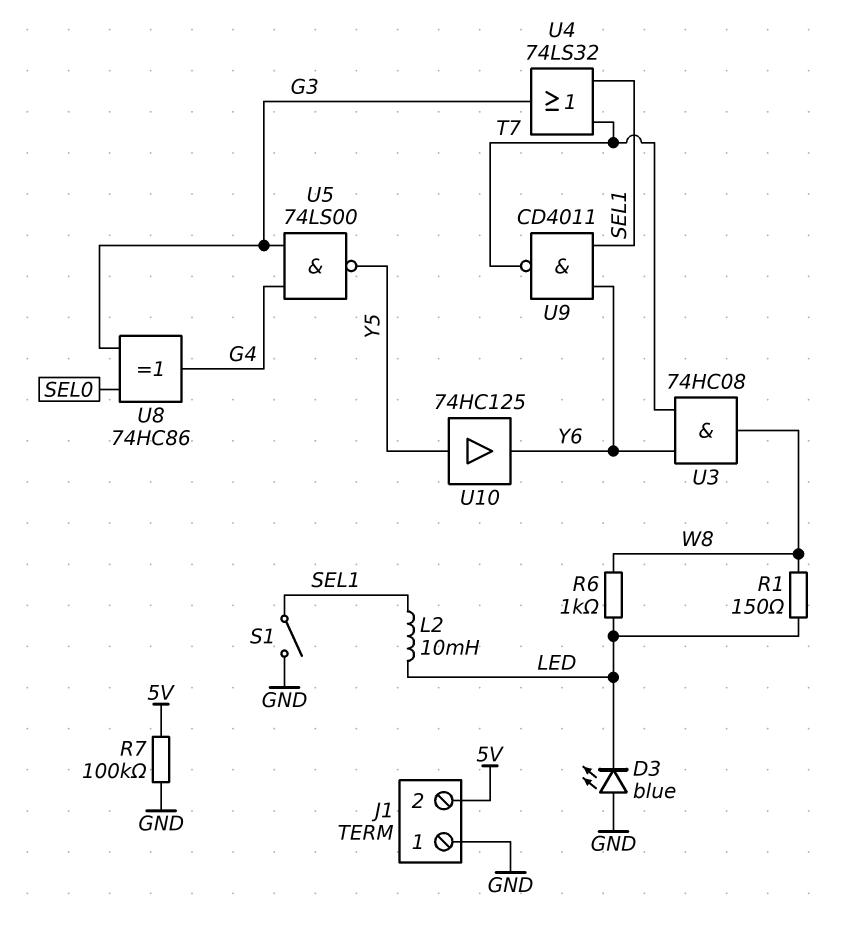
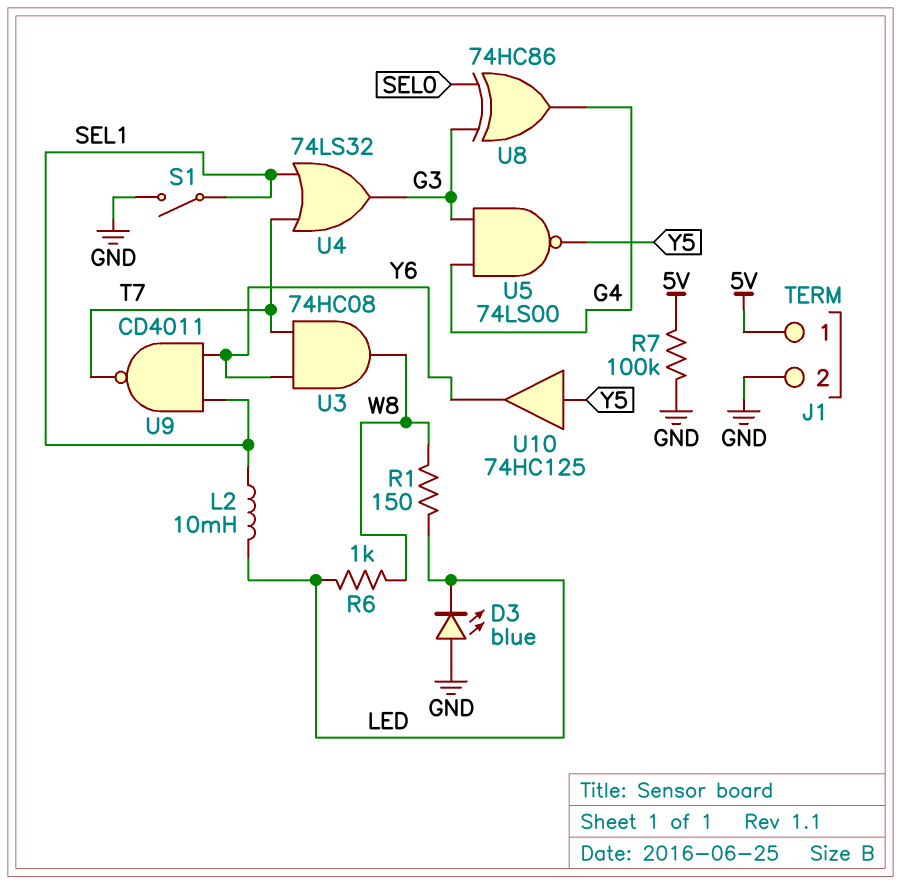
J1 pin 1: GND -> 5V
J1 pin 2: 5V -> GND

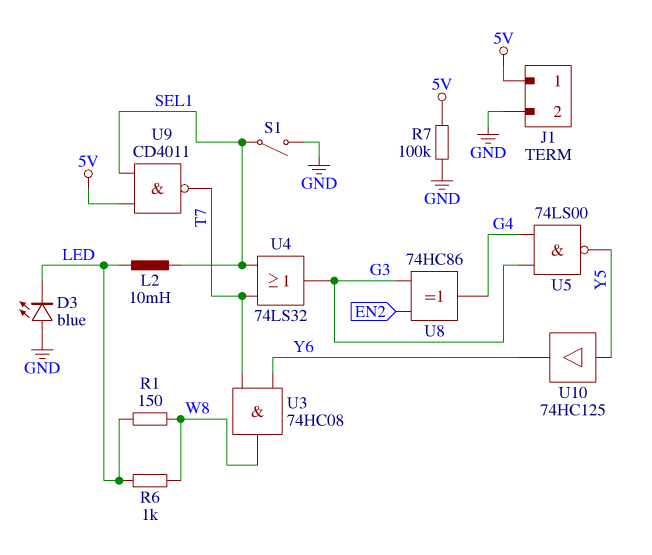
U8: XOR 74HC86 (in G3, in SEL0, out G4) -> XOR 74HC86 (in EN2, in G3, out G4)
U9: NAND CD4011 (in SEL1, in Y6, out T7) -> NAND CD4011 (in 5V, in SEL1, out T7)

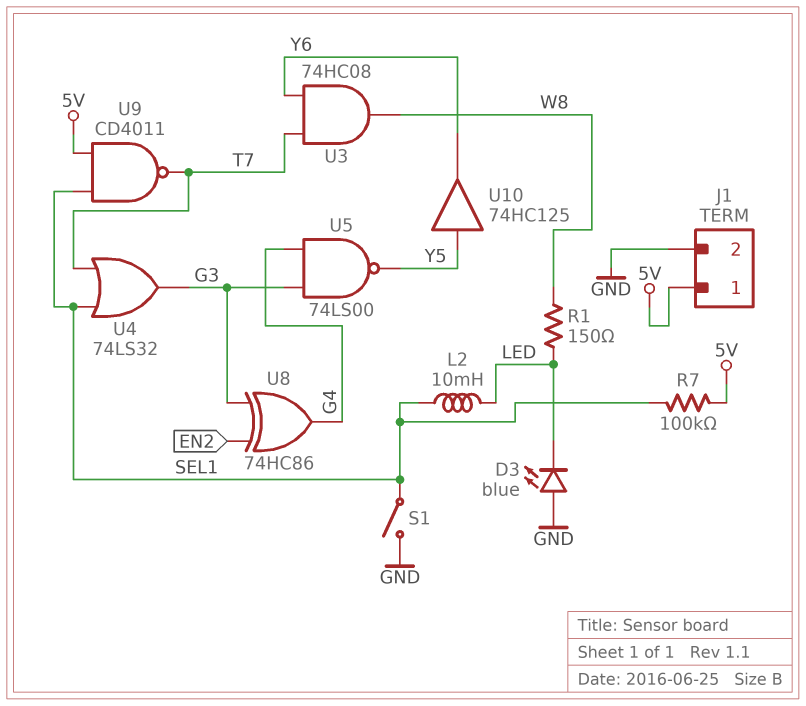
R6: 1k (LED, W8) -> none
R7: 100k (5V, GND) -> 100k (5V, SEL1)

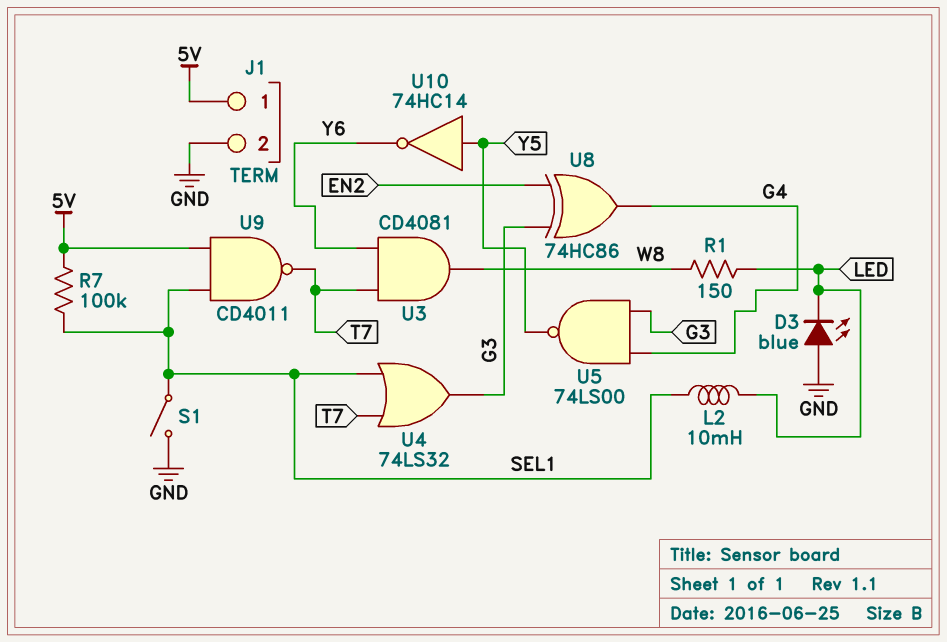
U3: AND 74HC08 (in T7, in Y6, out W8) -> AND CD4081 (in T7, in Y6, out W8)
U10: buffer 74HC125 (in Y5, out Y6) -> NOT 74HC14 (in Y5, out Y6)

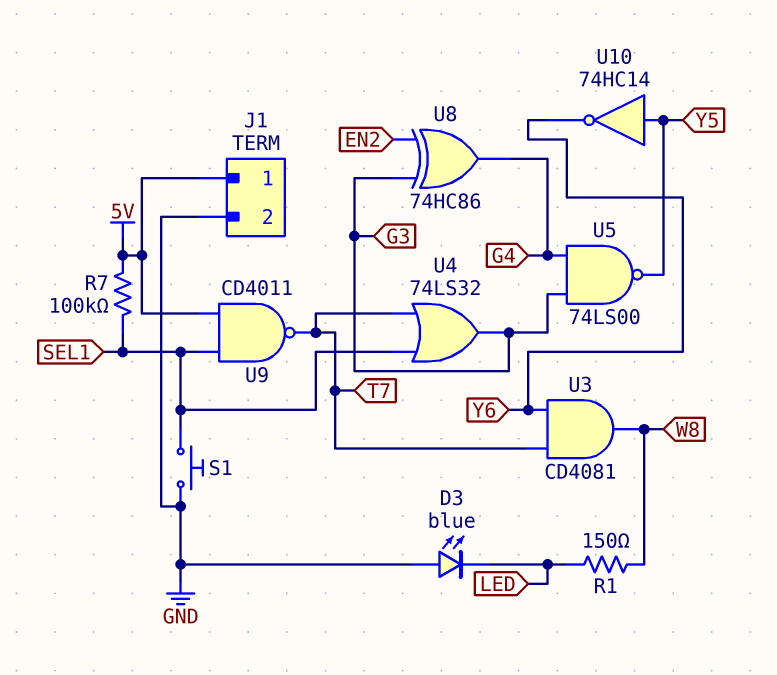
L2: 10mH (LED, SEL1) -> none
S1: switch (GND, SEL1) -> button (GND, SEL1)

